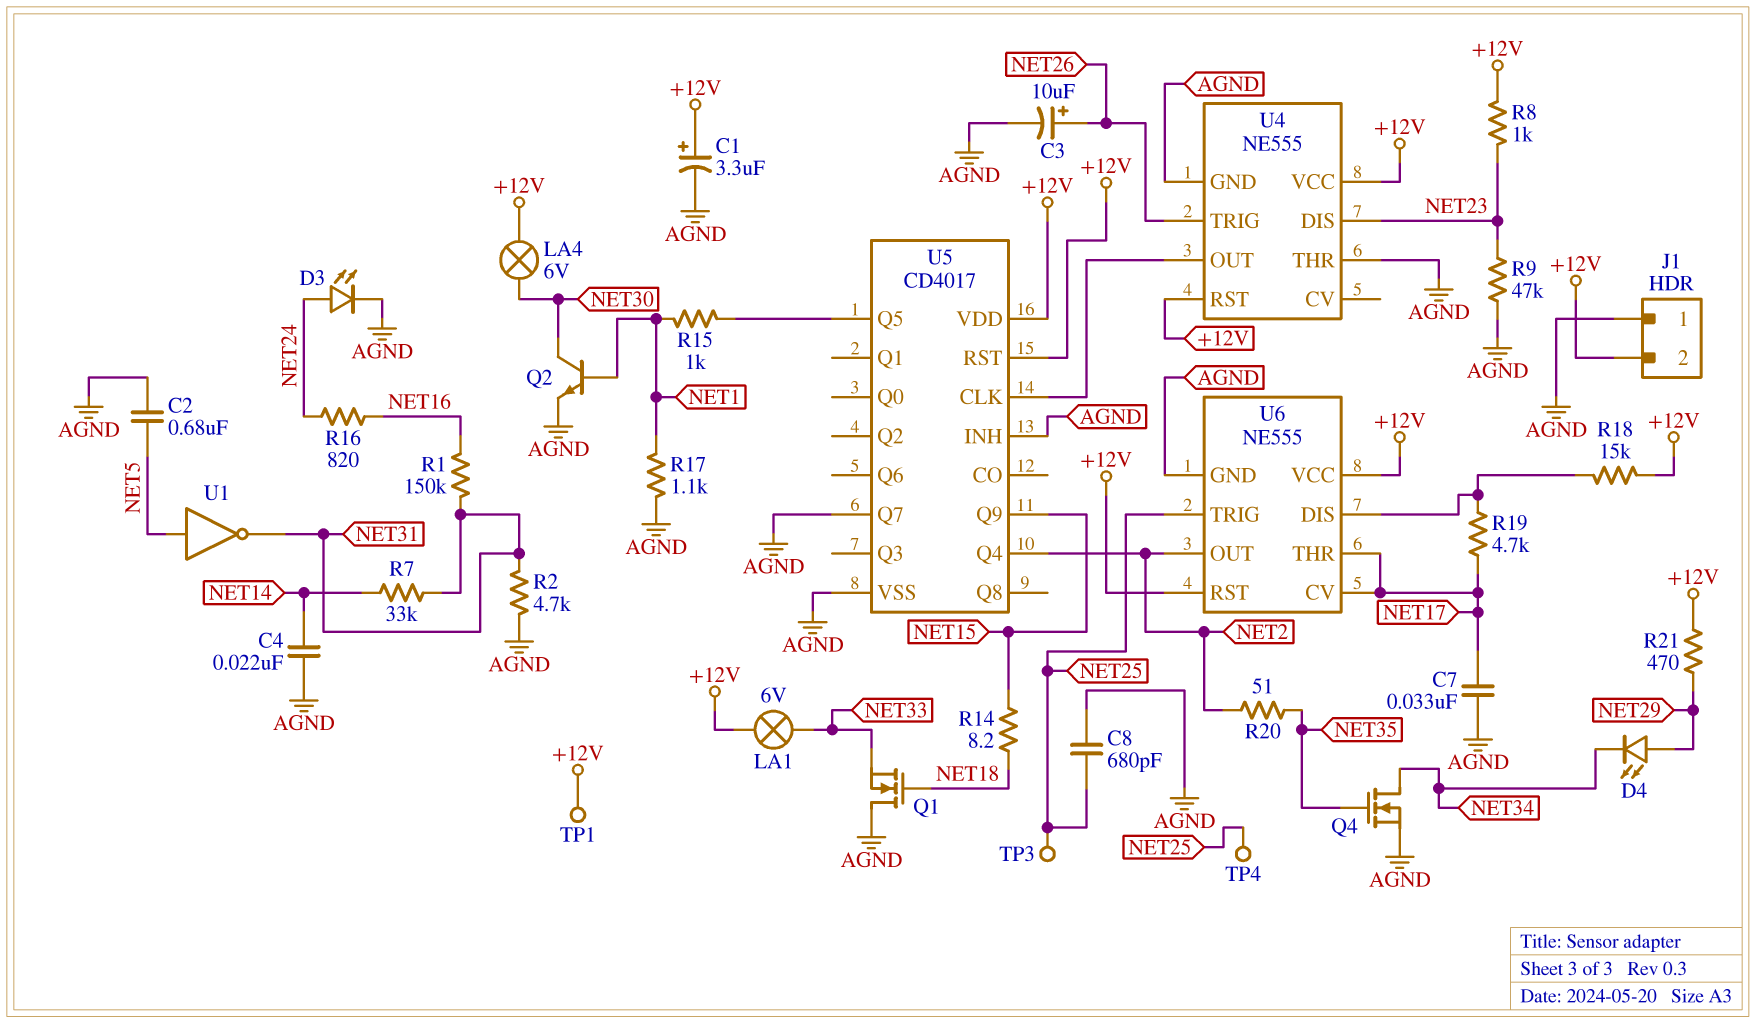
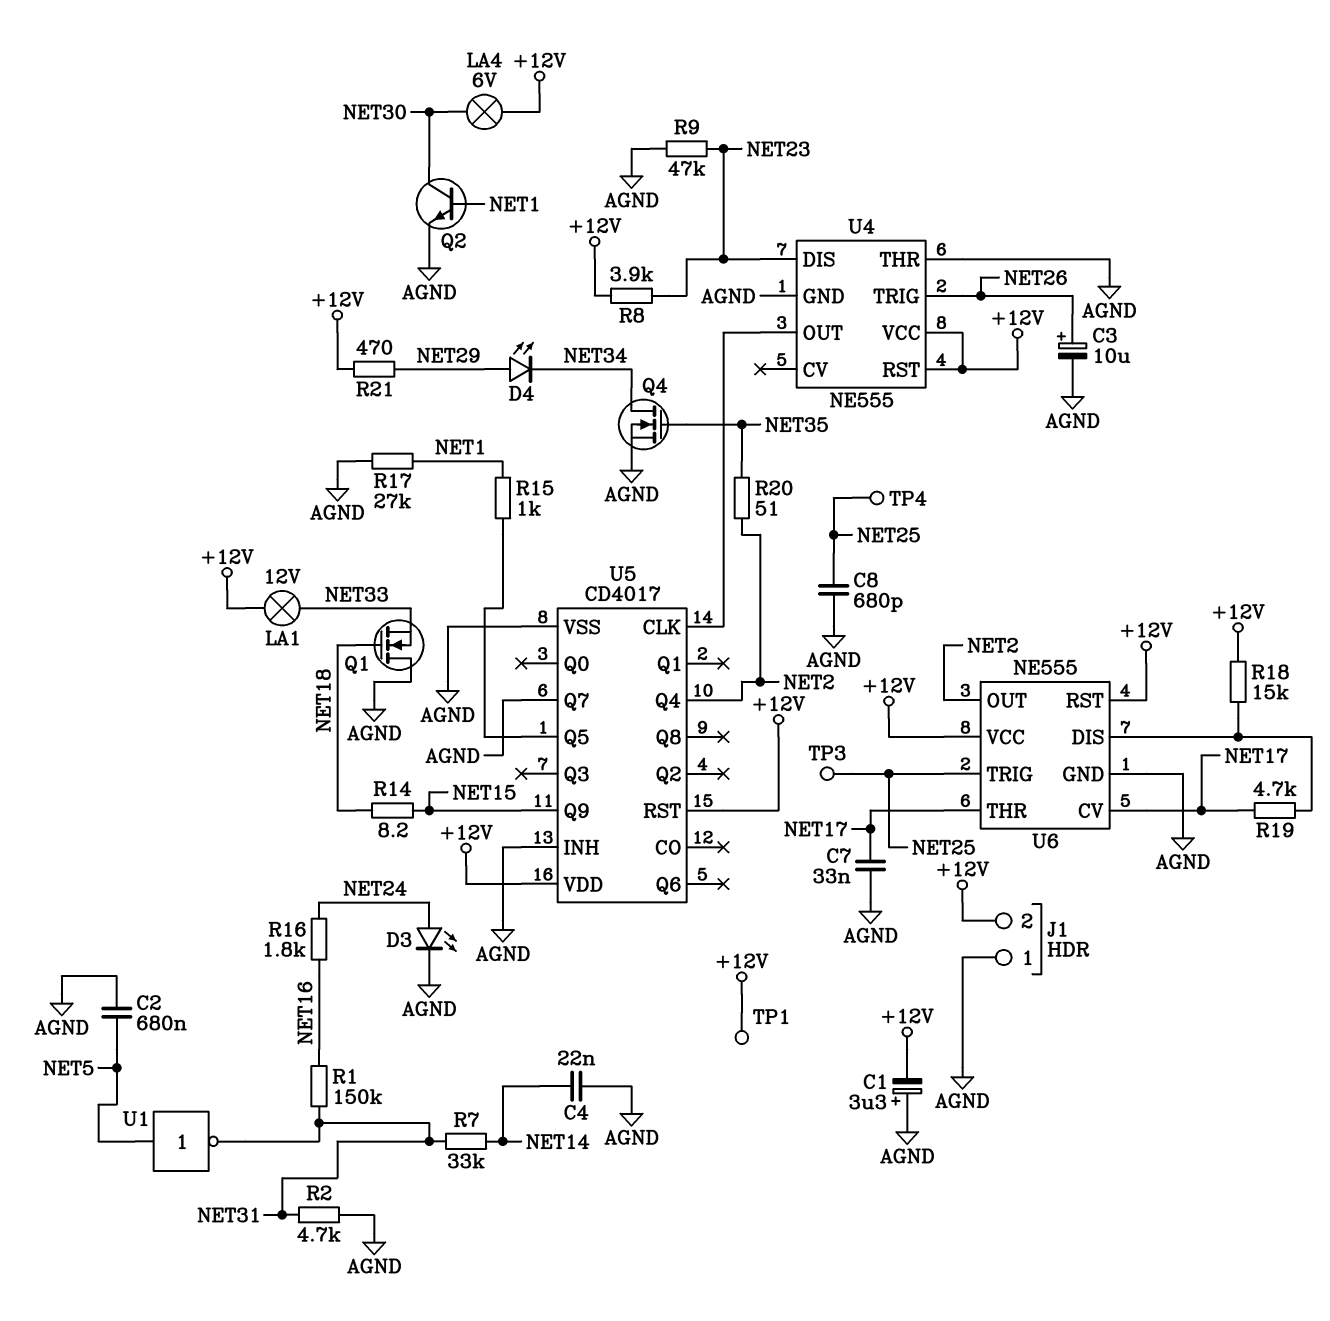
C1: 3.3uF (plus +12V, minus AGND) -> 3.3uF (plus AGND, minus +12V)
LA1: lamp 6V (+12V, NET33) -> lamp 12V (+12V, NET33)
R8: 1k (+12V, NET23) -> 3.9k (+12V, NET23)
R16: 820 (NET16, NET24) -> 1.8k (NET16, NET24)
R17: 1.1k (AGND, NET1) -> 27k (AGND, NET1)

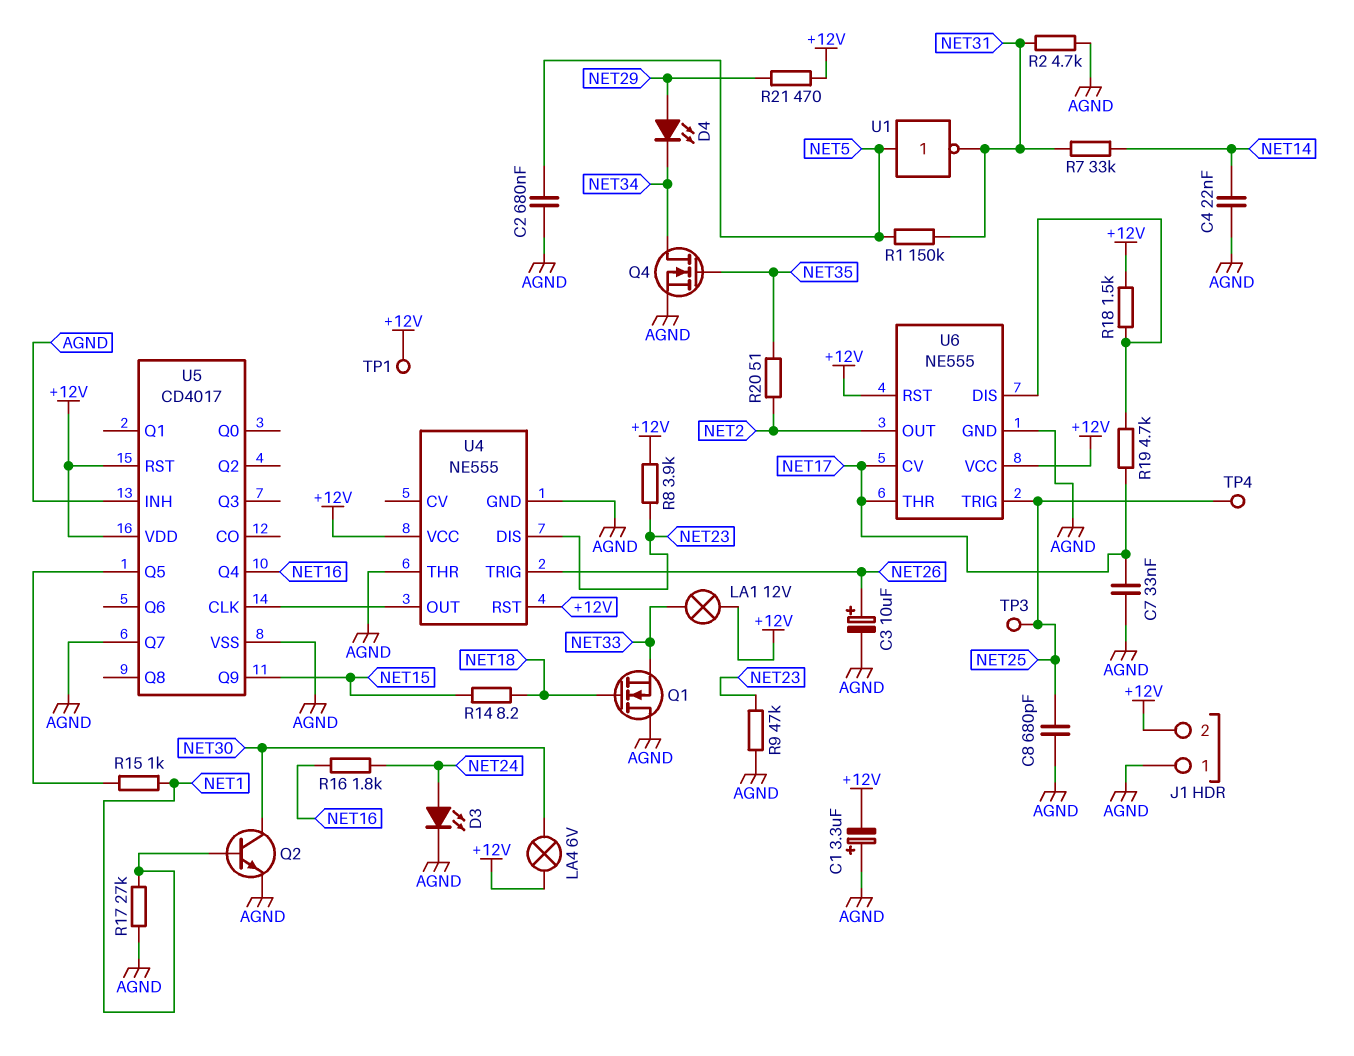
R1: 150k (NET16, NET31) -> 150k (NET5, NET31)
R18: 15k (+12V, U6/DIS) -> 1.5k (+12V, U6/DIS)
U5 pin Q4: NET2 -> NET16

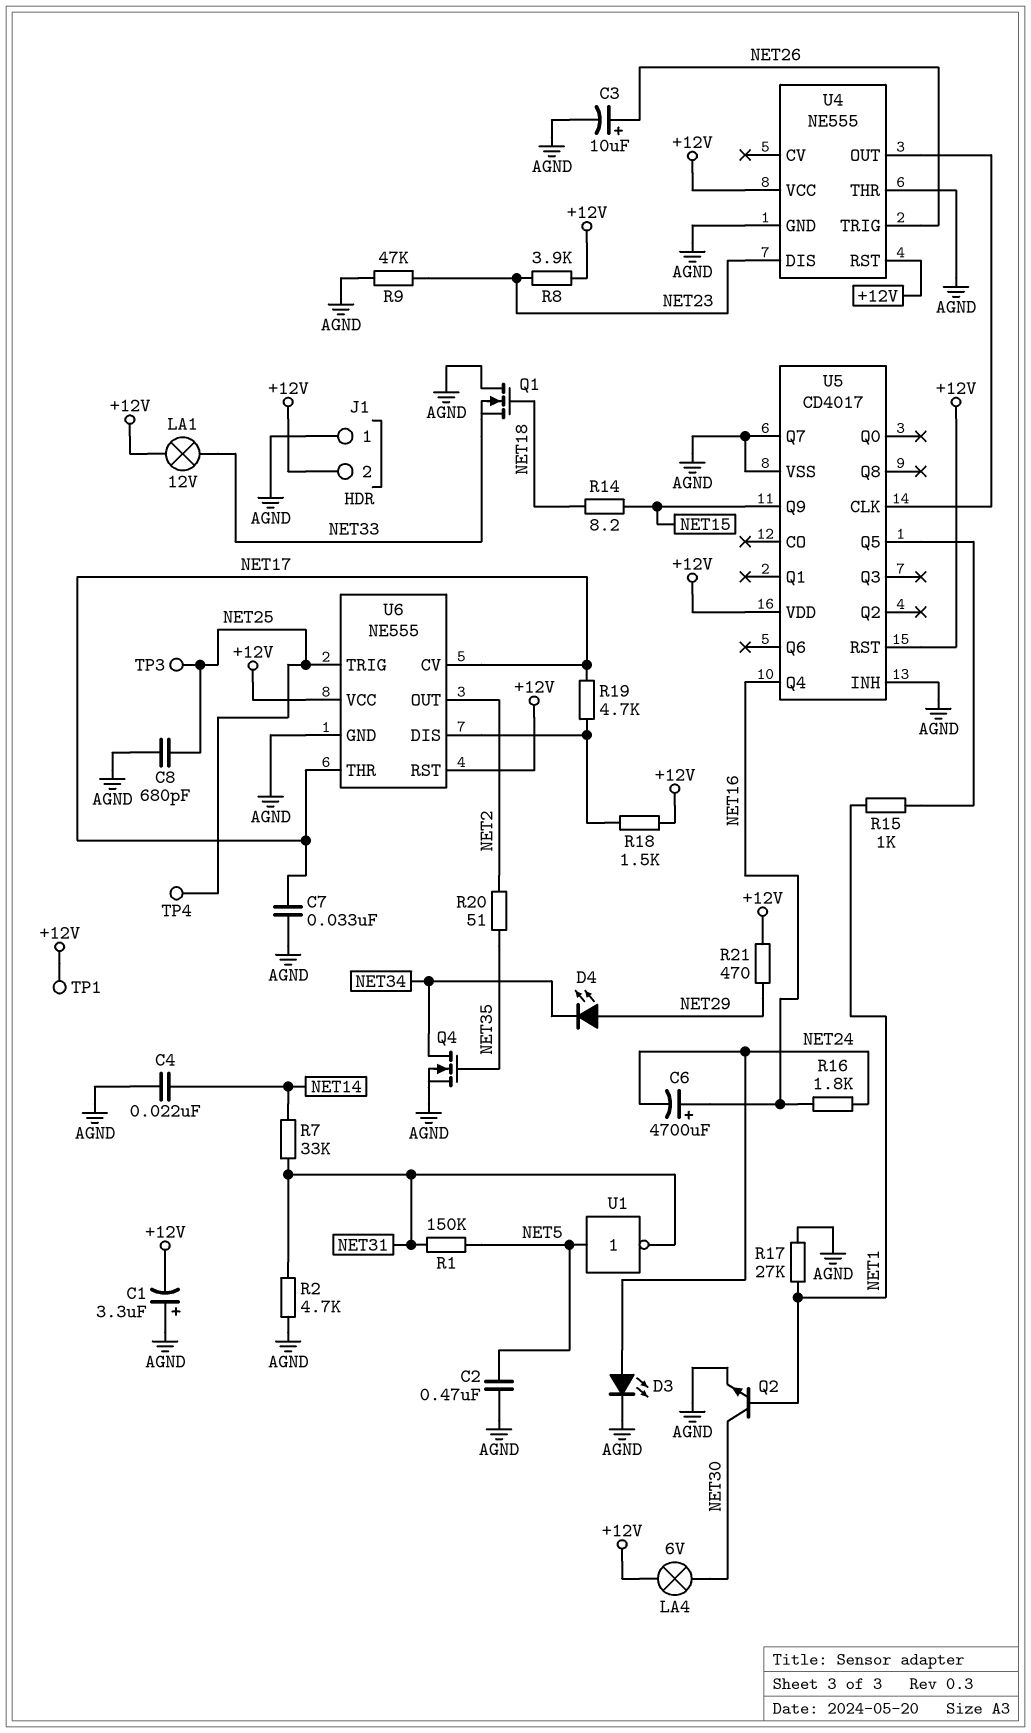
C2: 680nF (AGND, NET5) -> 470nF (AGND, NET5)
C6: none -> 4700uF (plus NET16, minus NET24)

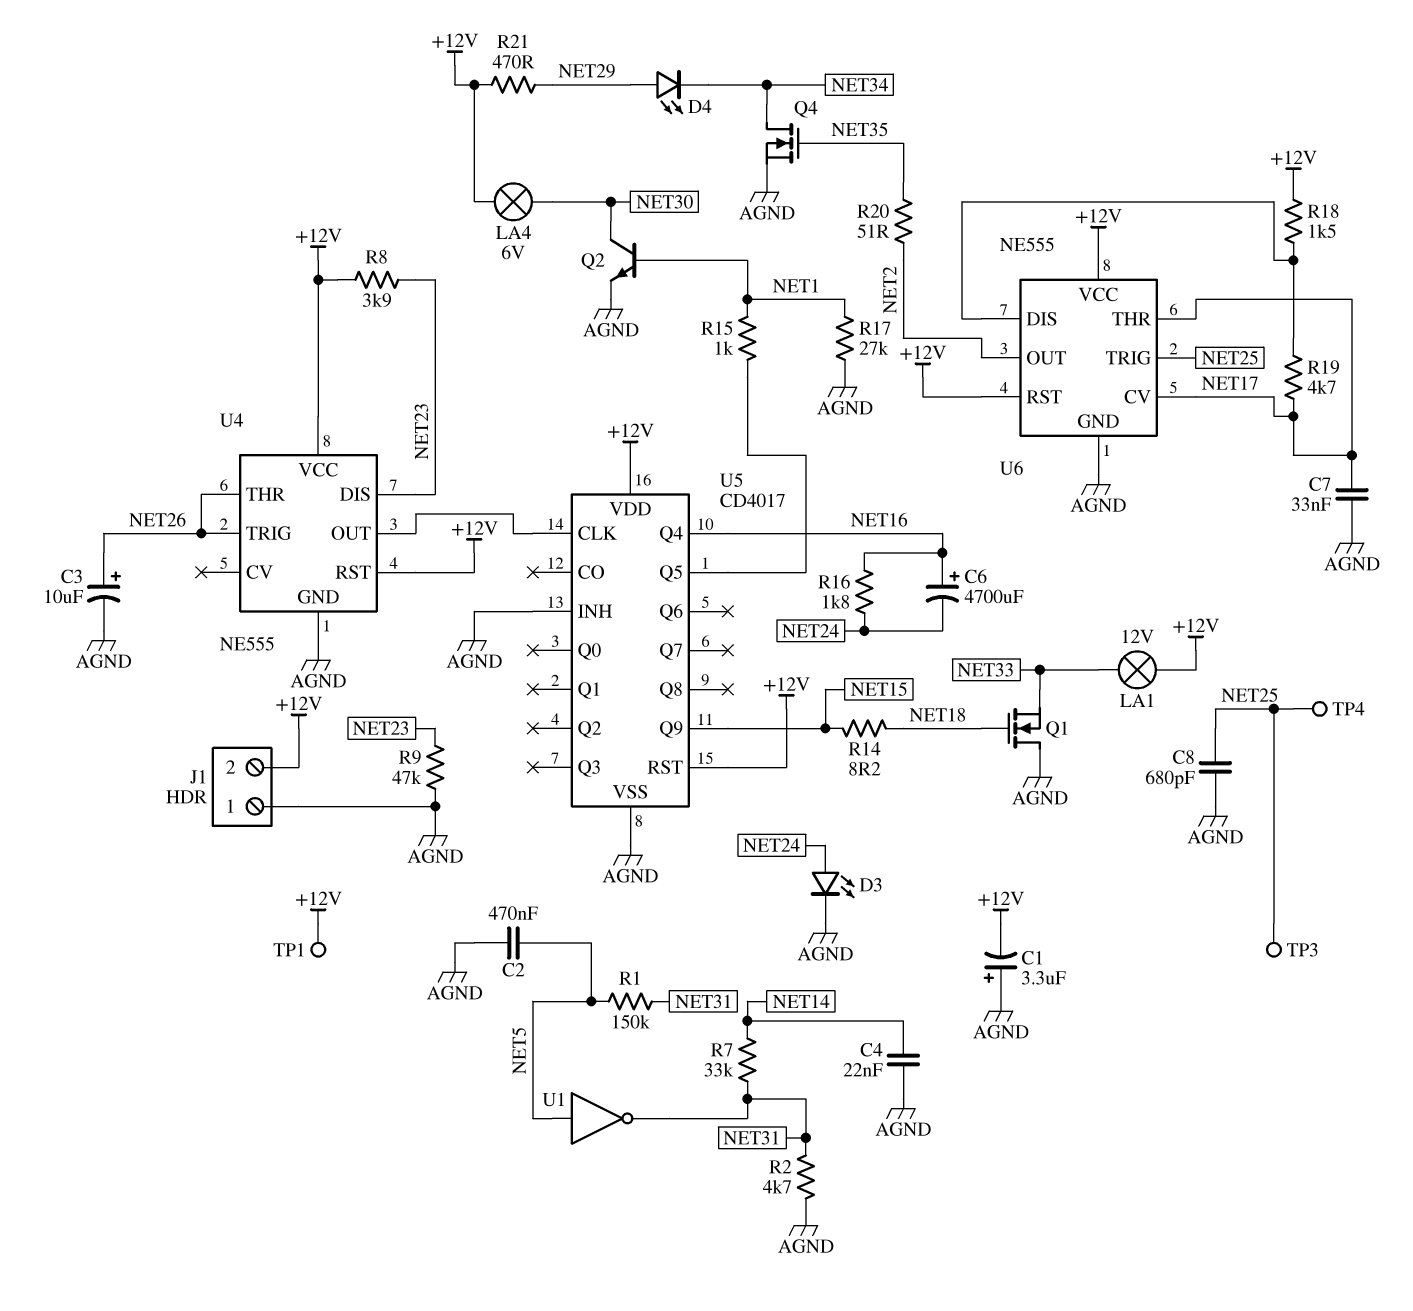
U4 pin THR: AGND -> NET26
U5 pin Q7: AGND -> none

